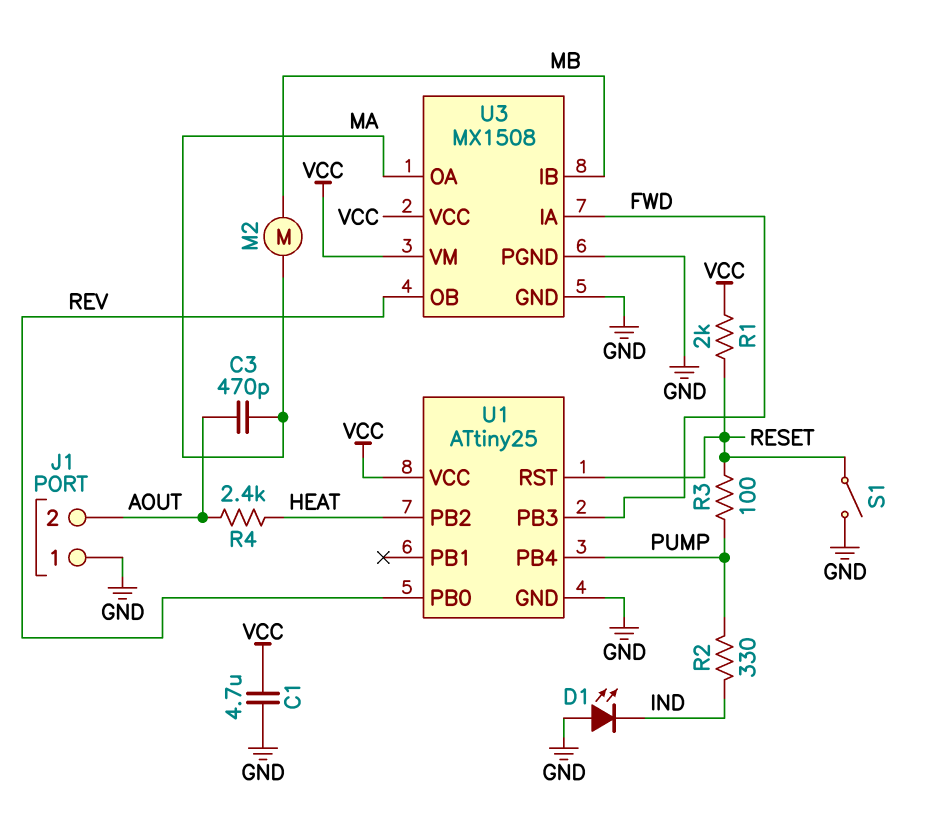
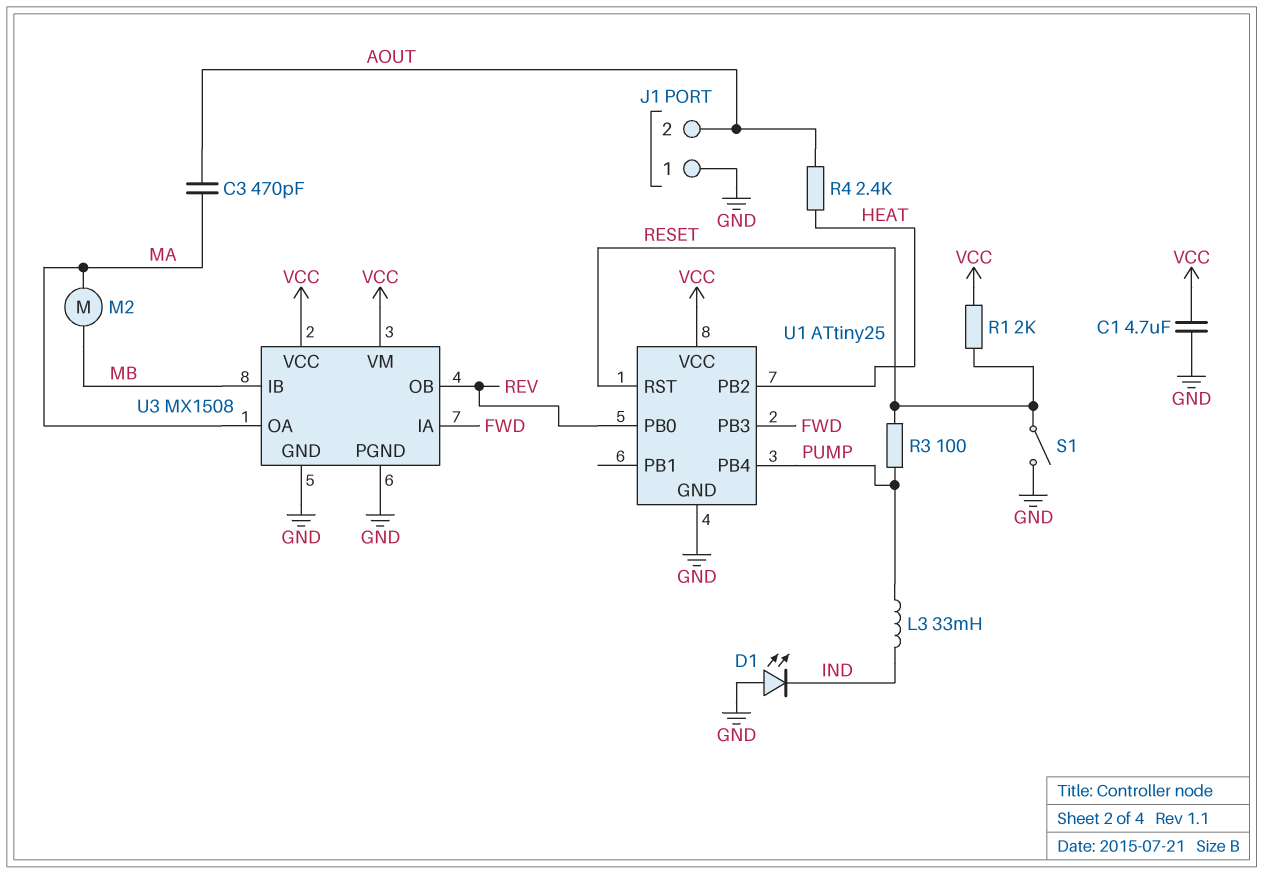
L3: none -> 33mH (IND, PUMP)
R2: 330 (IND, PUMP) -> none

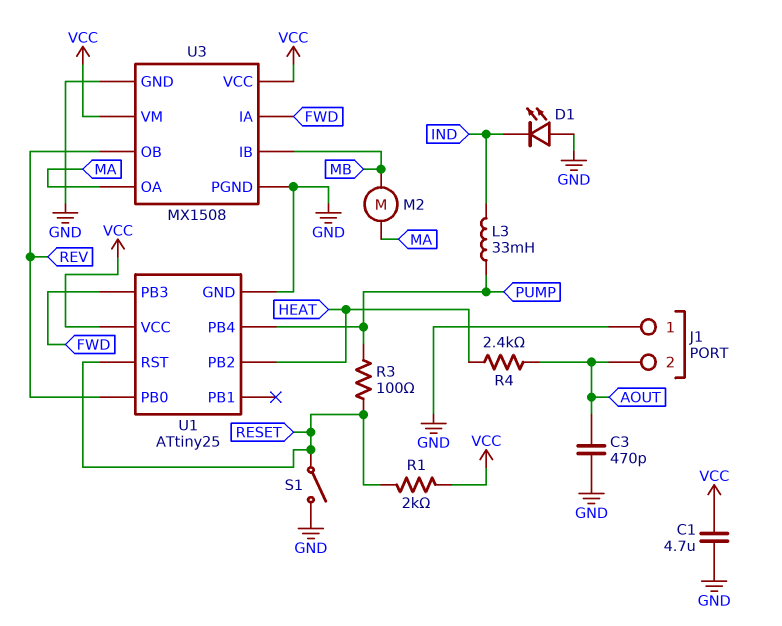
C3: 470pF (AOUT, MA) -> 470pF (AOUT, GND)

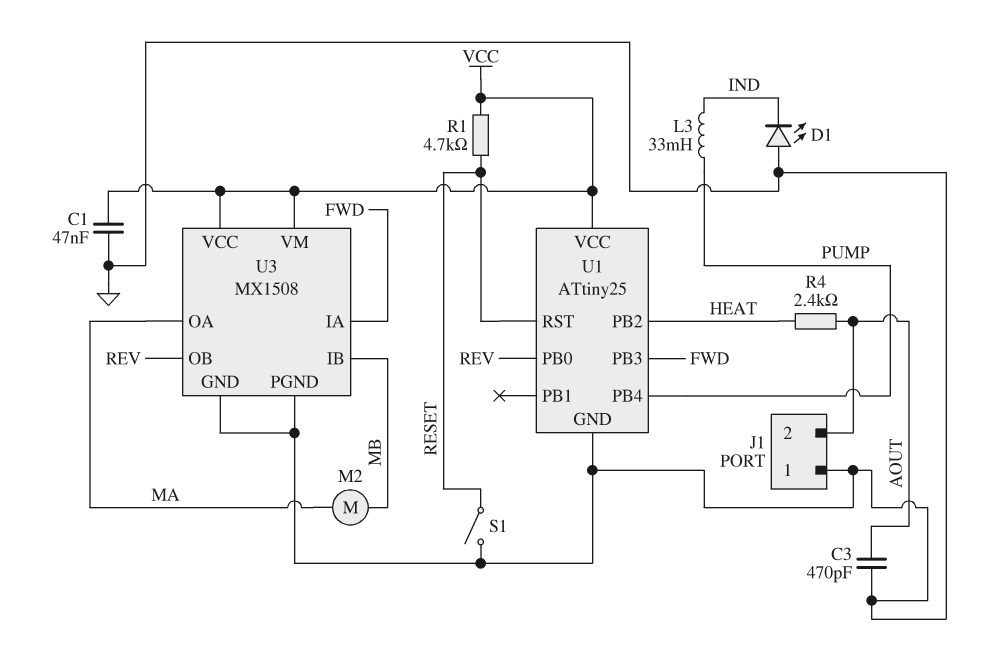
C1: 4.7uF (GND, VCC) -> 47nF (GND, VCC)
R1: 2k (RESET, VCC) -> 4.7k (RESET, VCC)
R3: 100 (PUMP, RESET) -> none

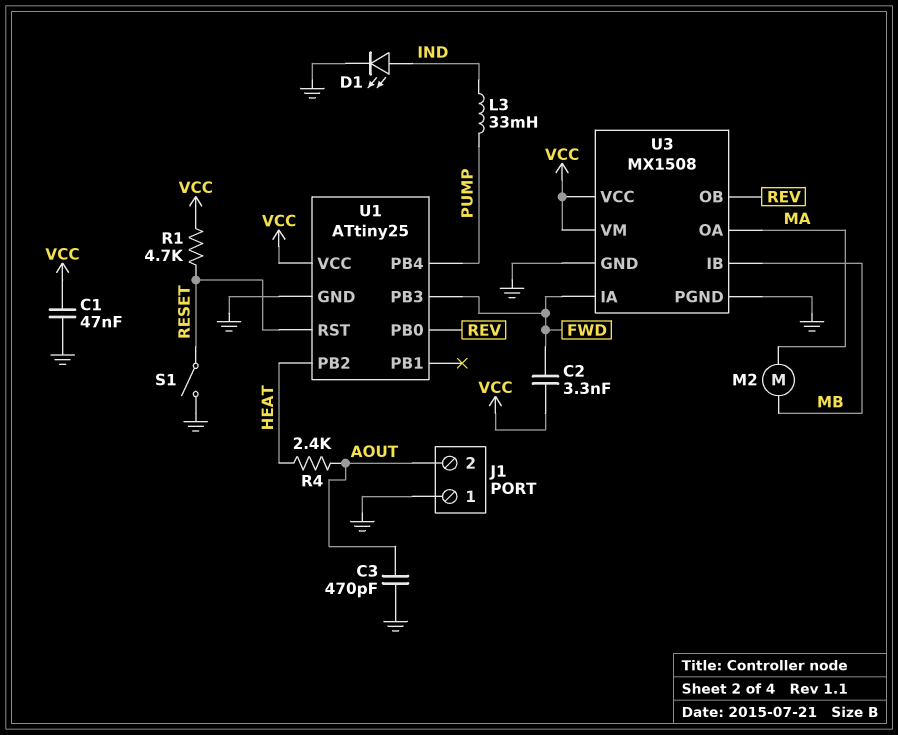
C2: none -> 3.3nF (FWD, VCC)
D1: LED (A GND, K IND) -> LED (A IND, K GND)

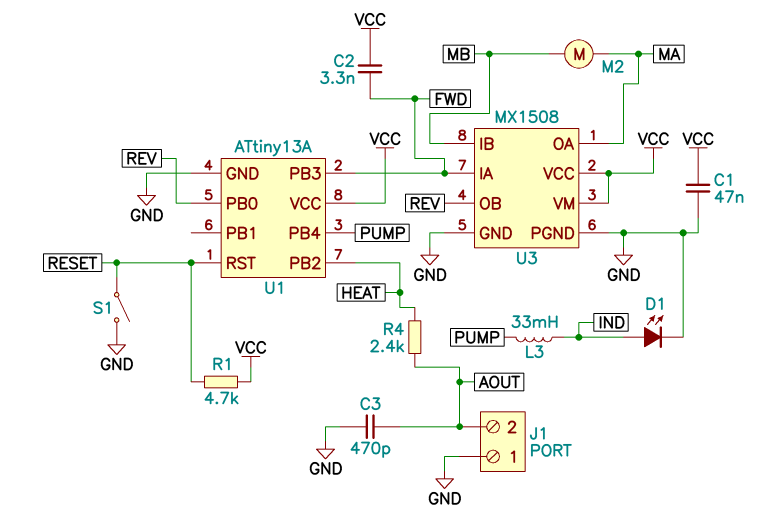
U1: ATtiny25 -> ATtiny13A

